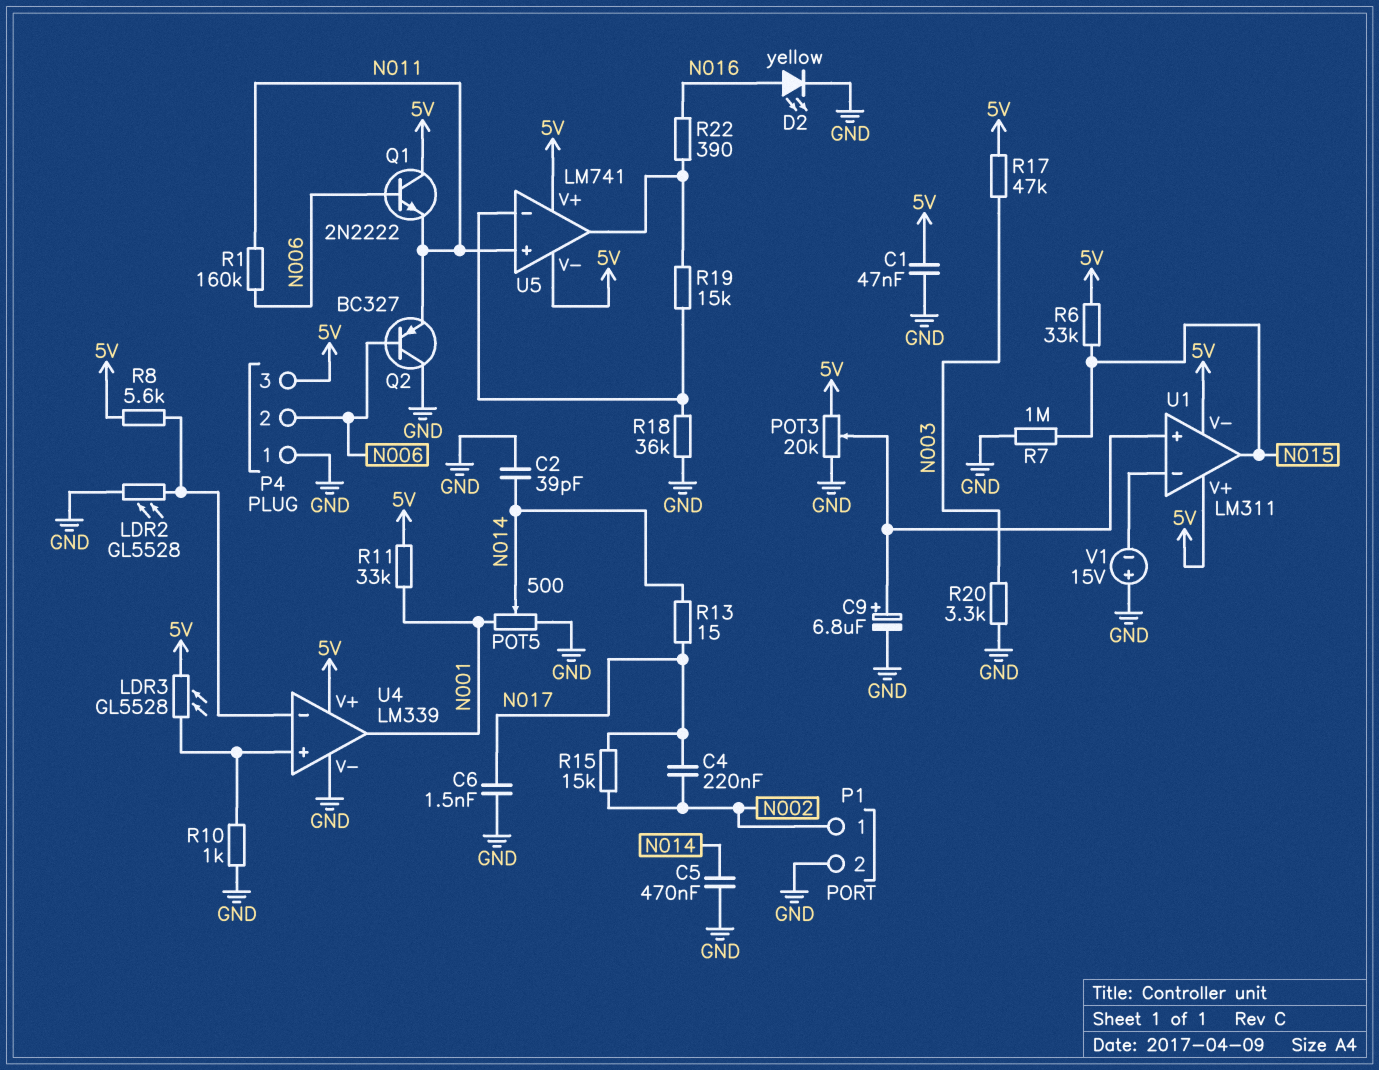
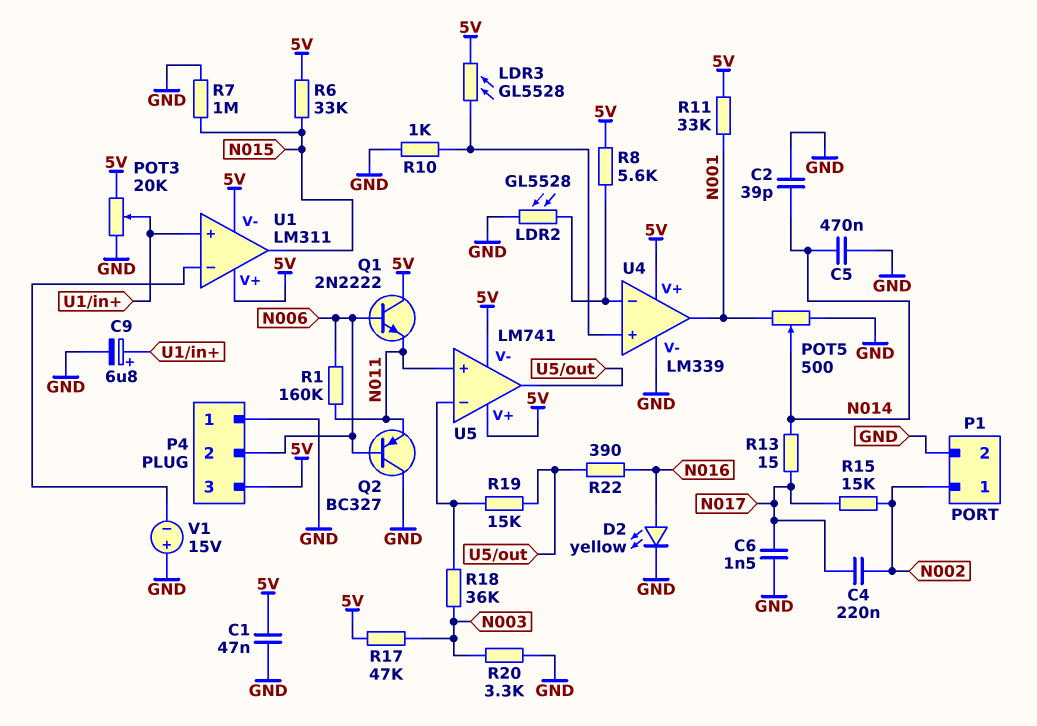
R18: 36k (GND, U5/in-) -> 36k (N003, U5/in-)

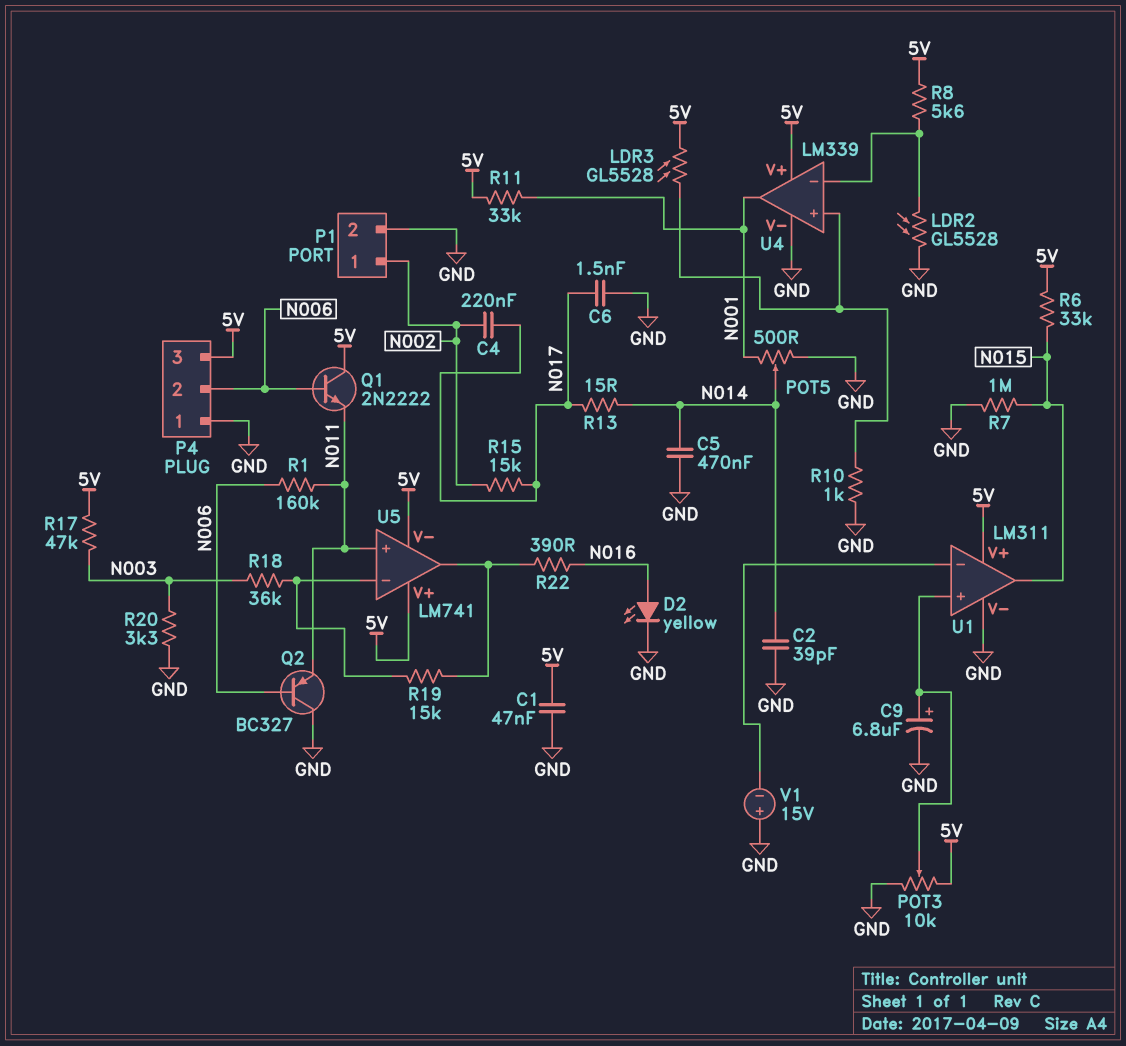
POT3: 20k (5V, GND, wiper U1/in+) -> 10k (5V, GND, wiper U1/in+)
U1 pin V-: 5V -> GND

